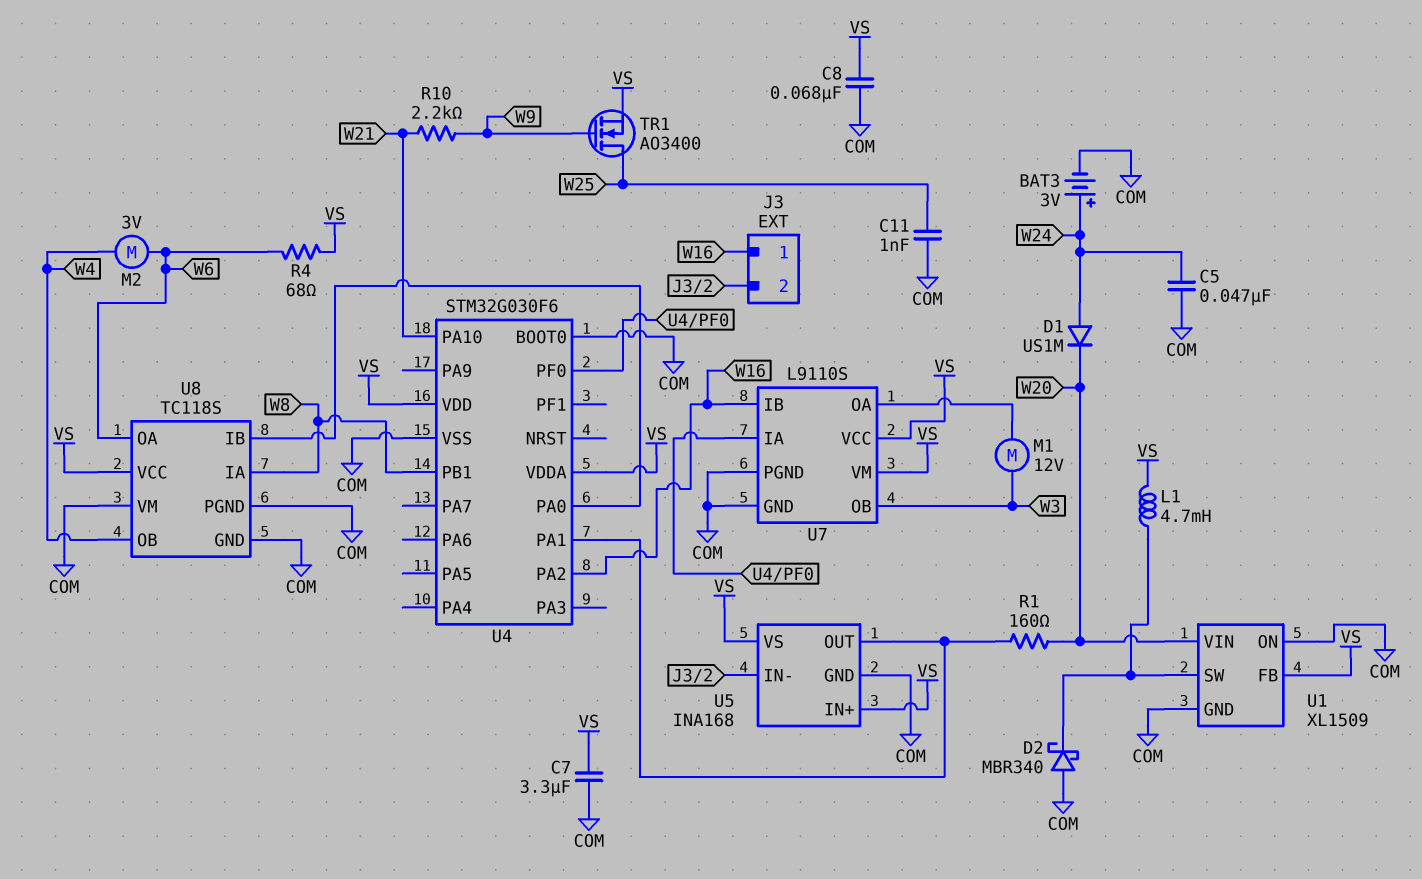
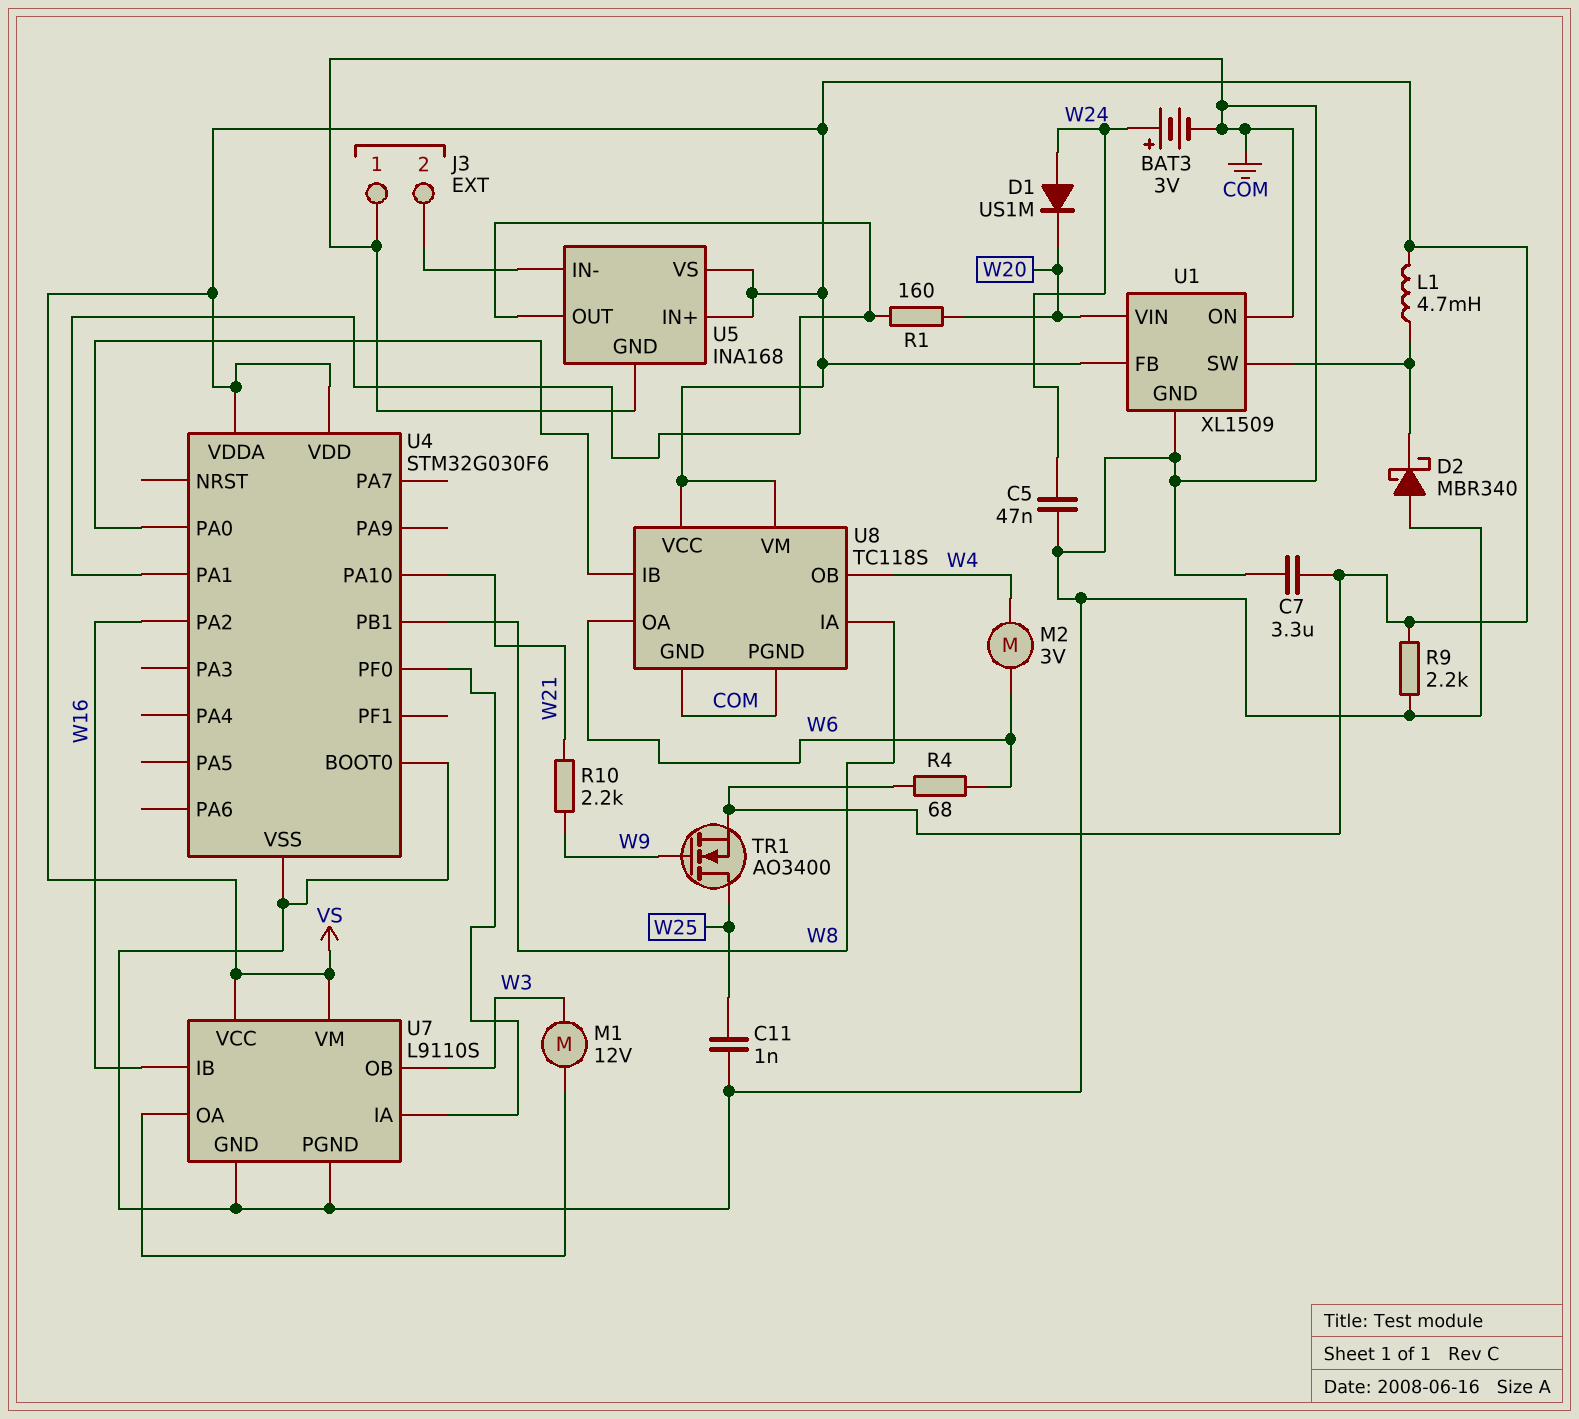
C8: 68nF (COM, VS) -> none
J3 pin 1: W16 -> COM
R9: none -> 2.2k (COM, VS)
U8 pin VM: COM -> VS

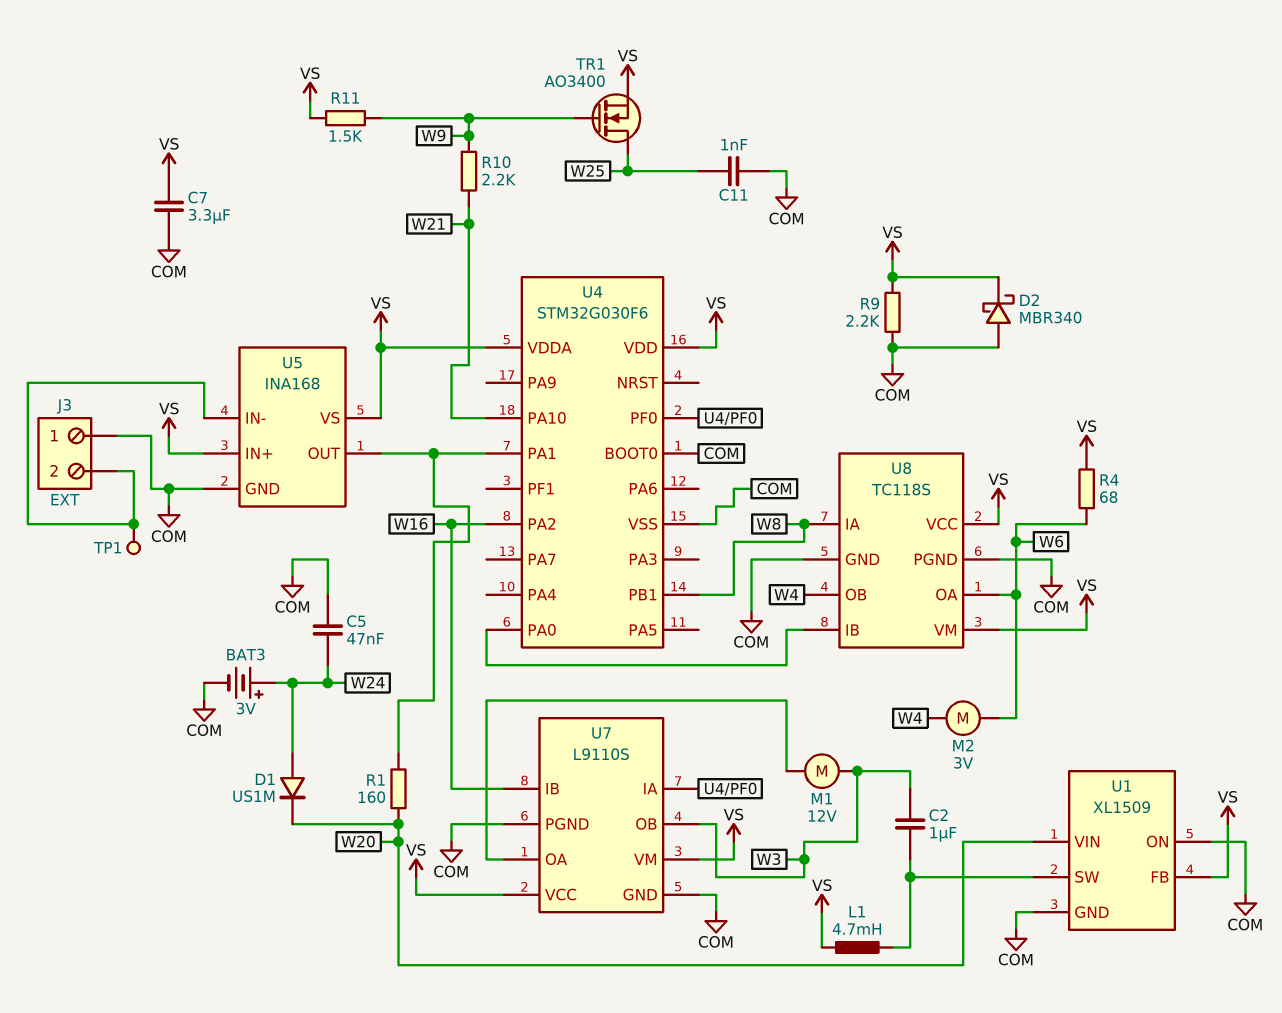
C2: none -> 1uF (U1/SW, W3)
D2: schottky MBR340 (A COM, K U1/SW) -> schottky MBR340 (A COM, K VS)
R11: none -> 1.5k (VS, W9)
TP1: none -> test point (J3/2)

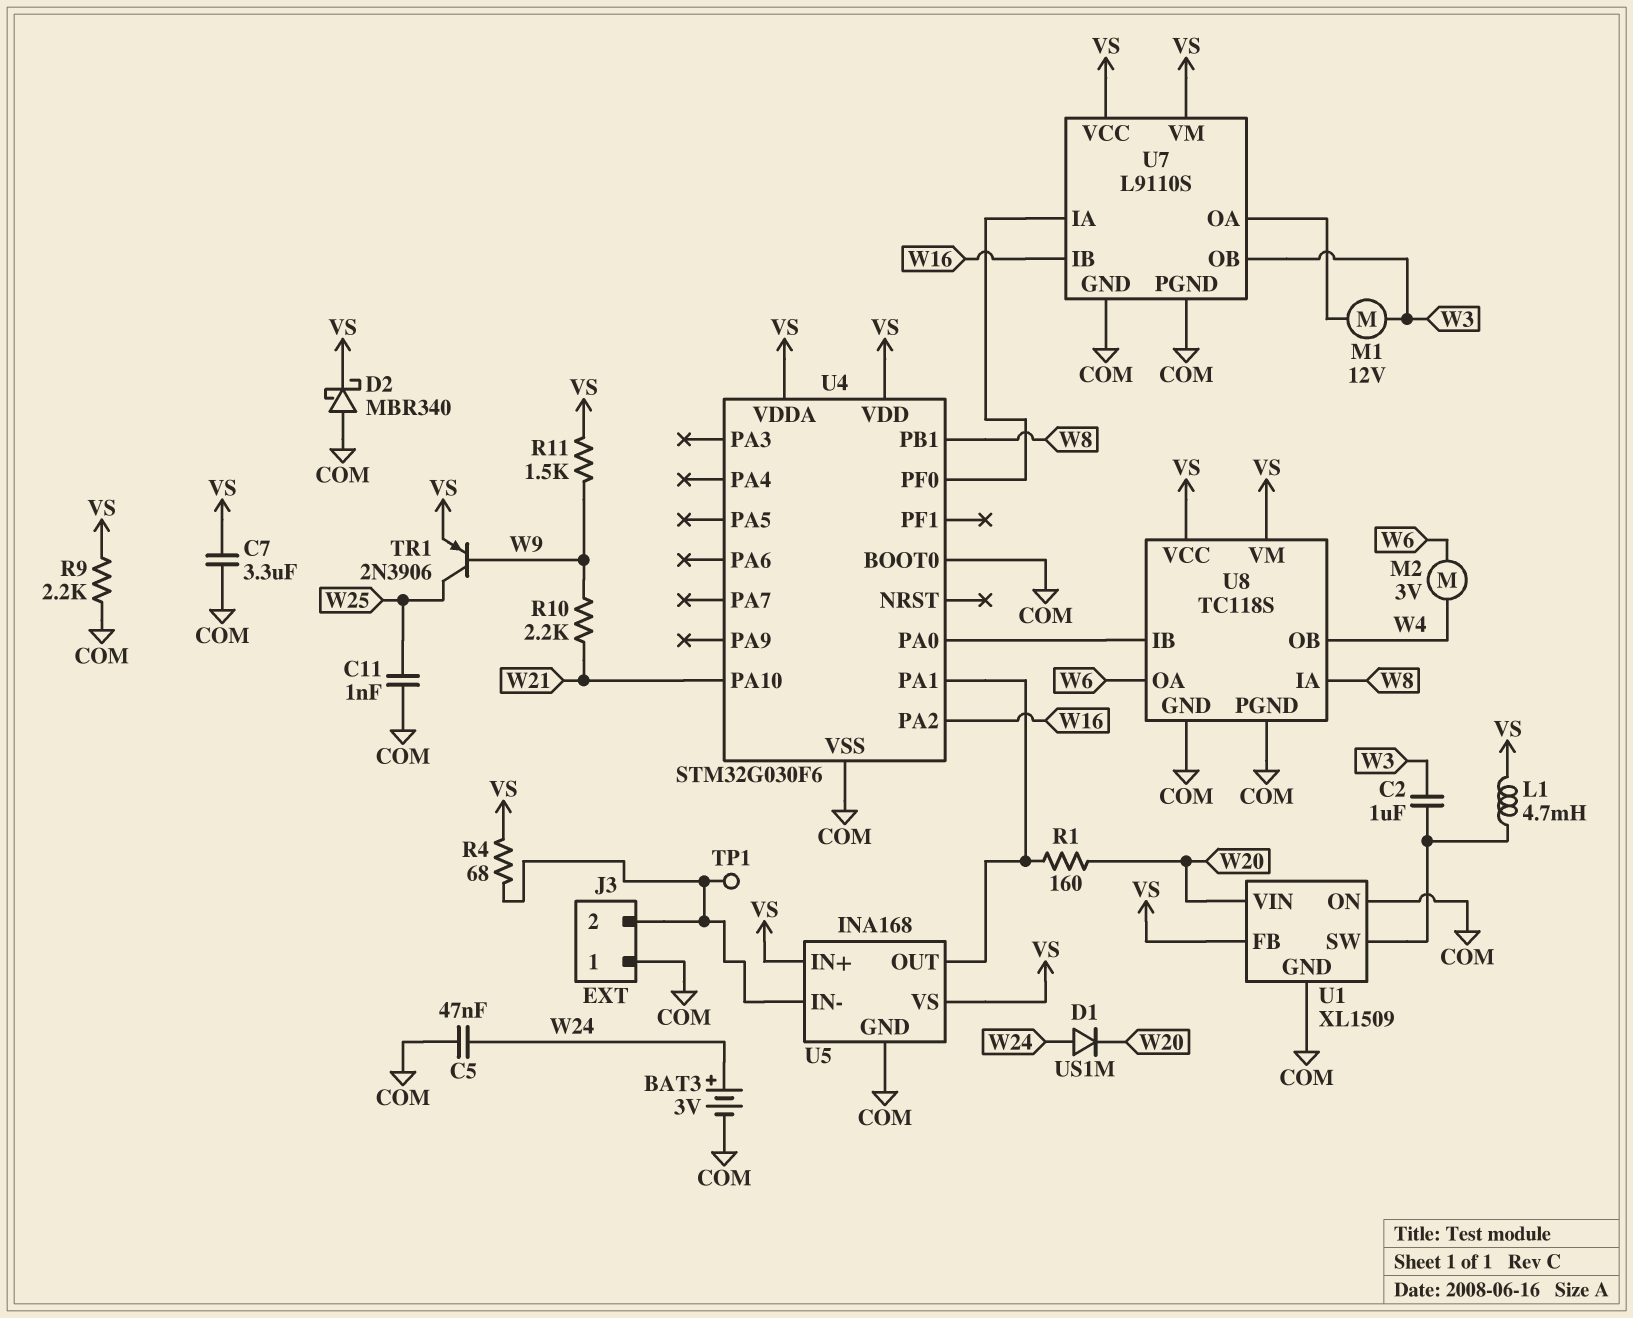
R4: 68 (VS, W6) -> 68 (J3/2, VS)
TR1: NMOS AO3400 (G W9, D W25, S VS) -> PNP 2N3906 (B W9, C W25, E VS)

